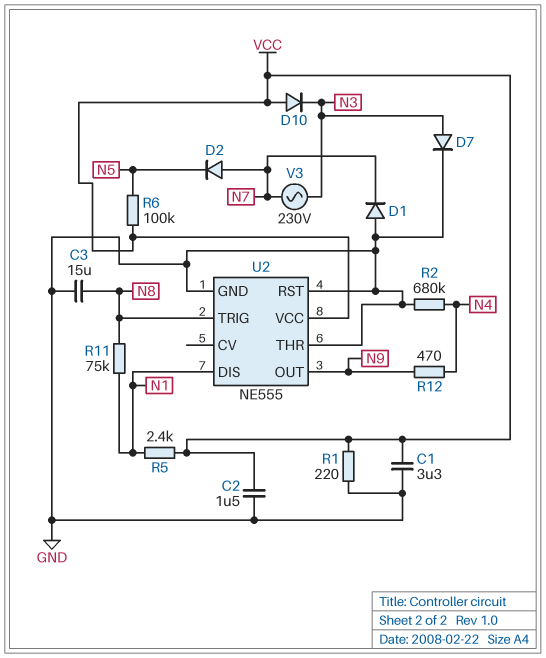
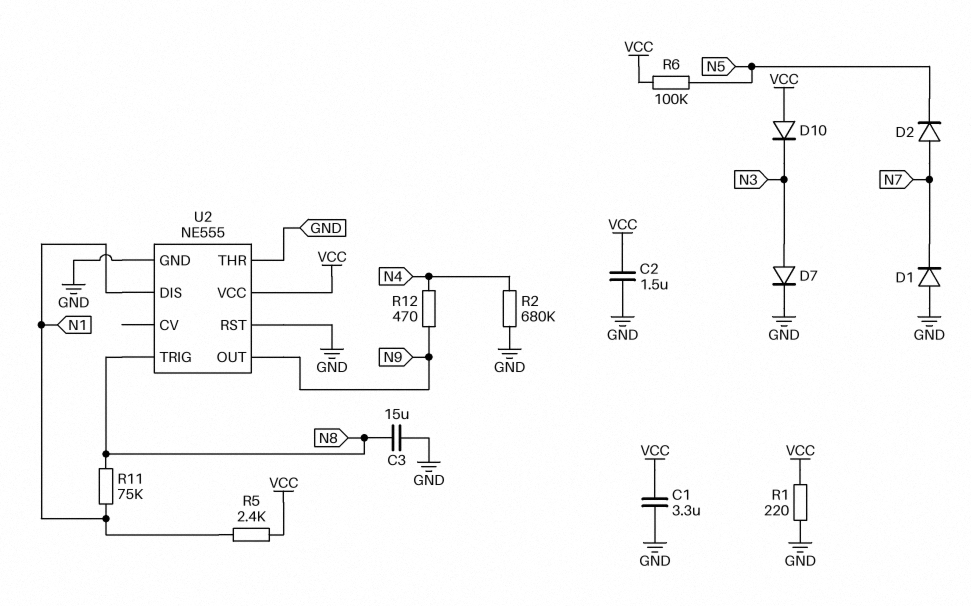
V3: AC 230V (N3, N7) -> none

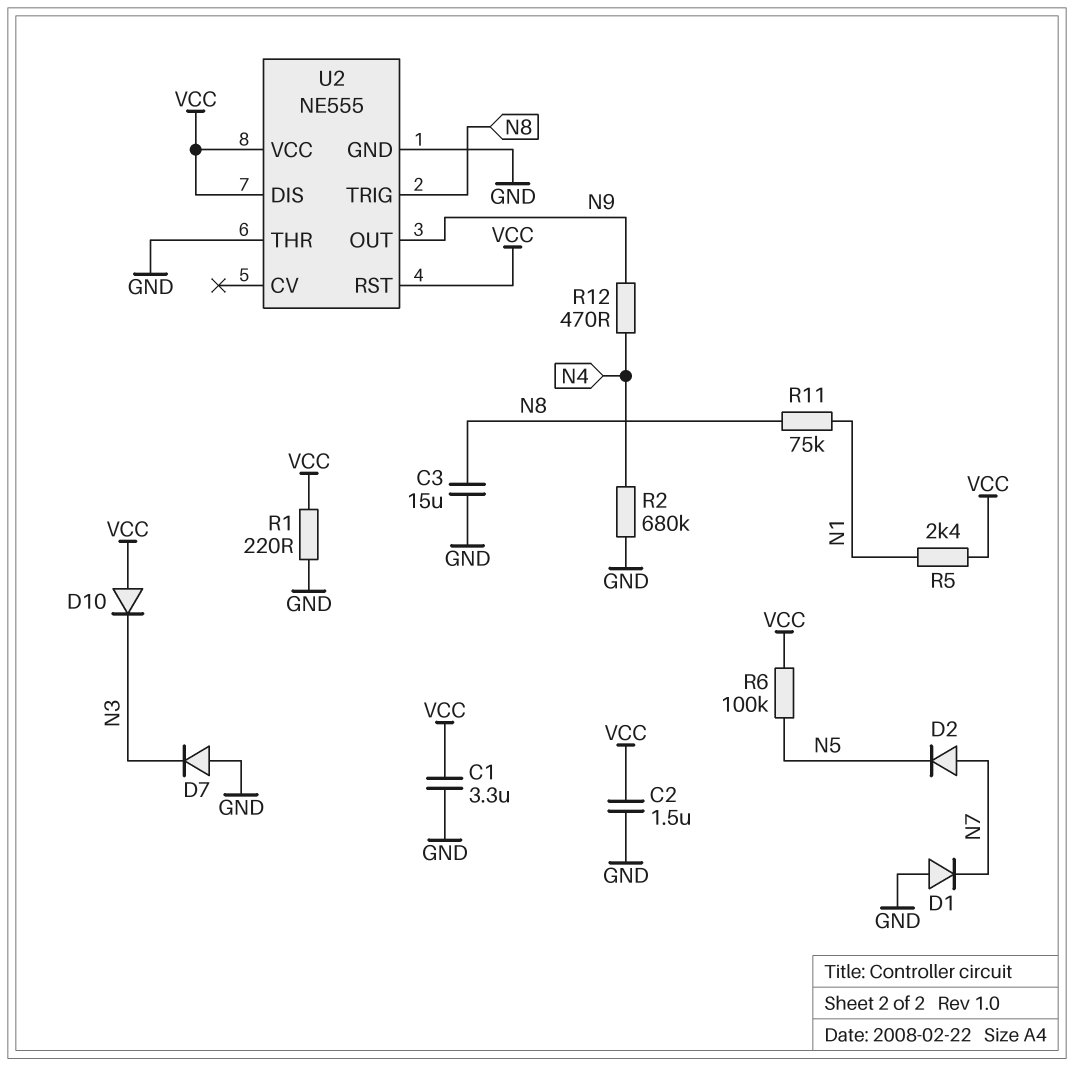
D7: diode (A N3, K GND) -> diode (A GND, K N3)
U2 pin DIS: N1 -> VCC
U2 pin RST: GND -> VCC

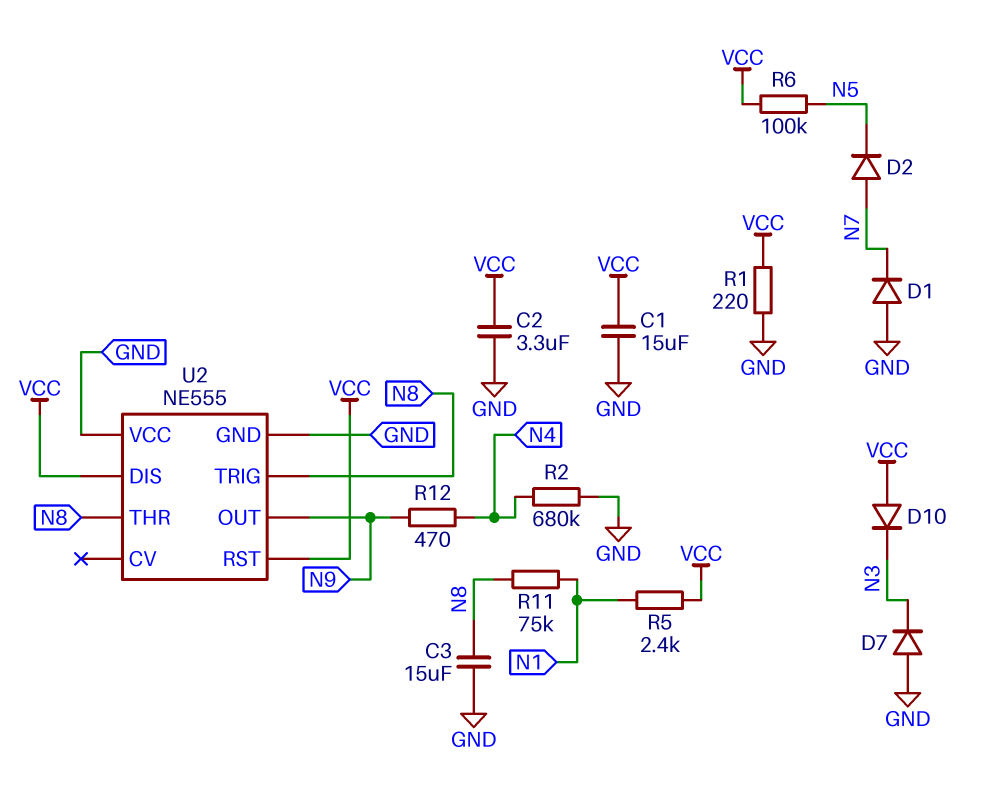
C1: 3.3uF (GND, VCC) -> 15uF (GND, VCC)
C2: 1.5uF (GND, VCC) -> 3.3uF (GND, VCC)
U2 pin THR: GND -> N8
U2 pin VCC: VCC -> GND

